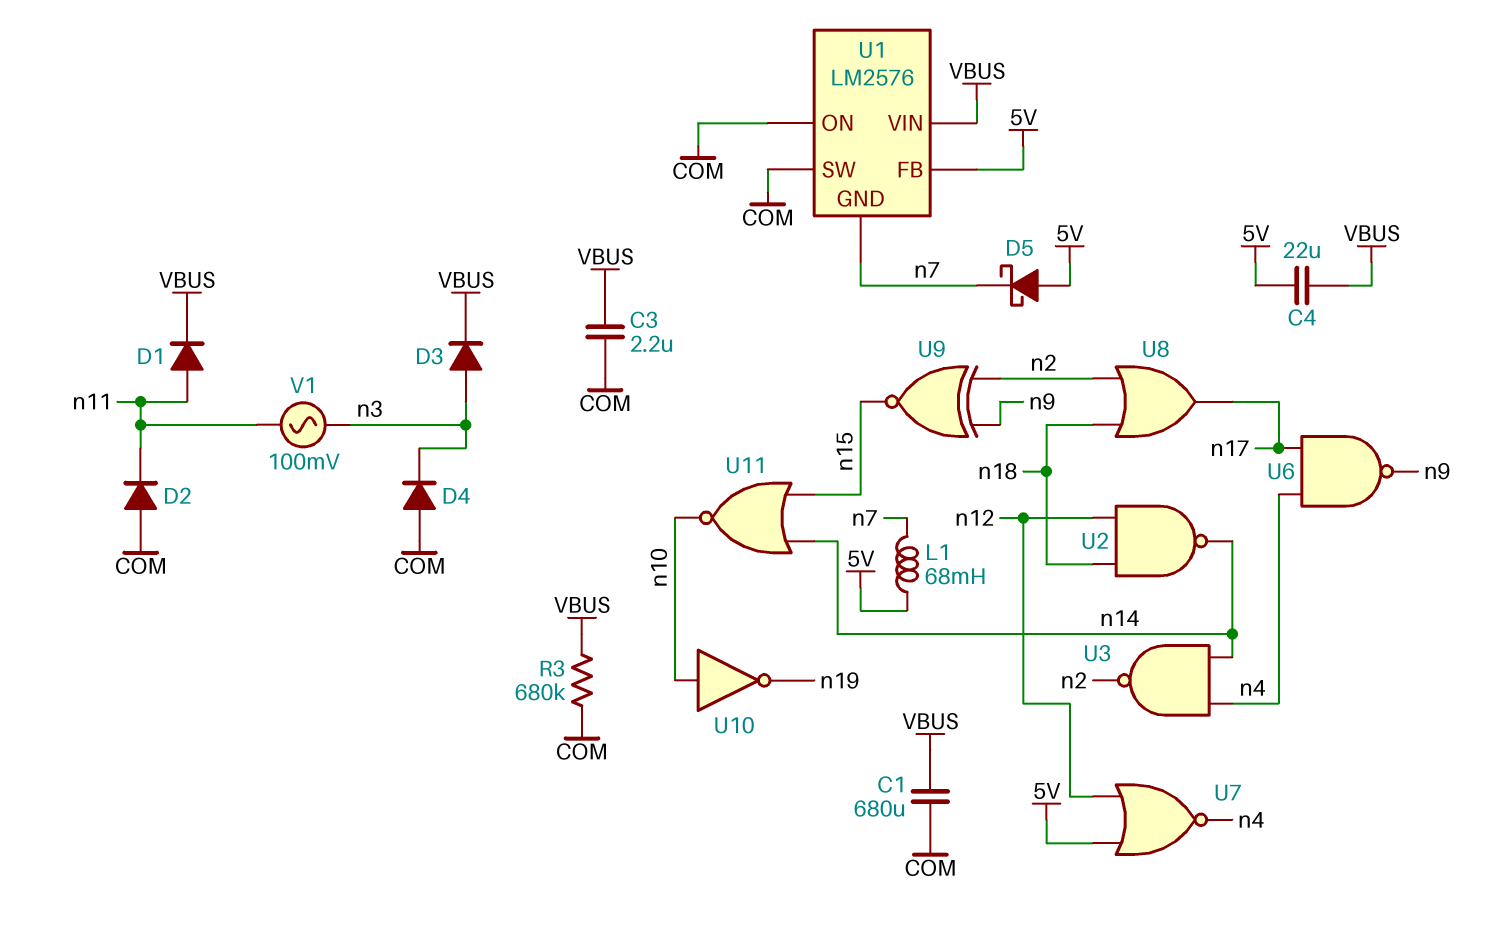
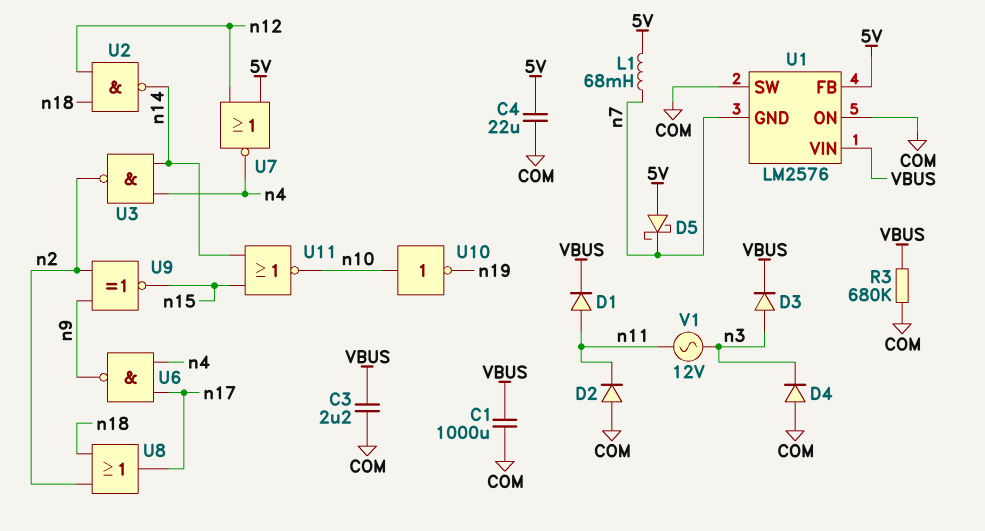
C1: 680uF (COM, VBUS) -> 1000uF (COM, VBUS)
C4: 22uF (5V, VBUS) -> 22uF (5V, COM)
V1: AC 100mV (n3, n11) -> AC 12V (n3, n11)

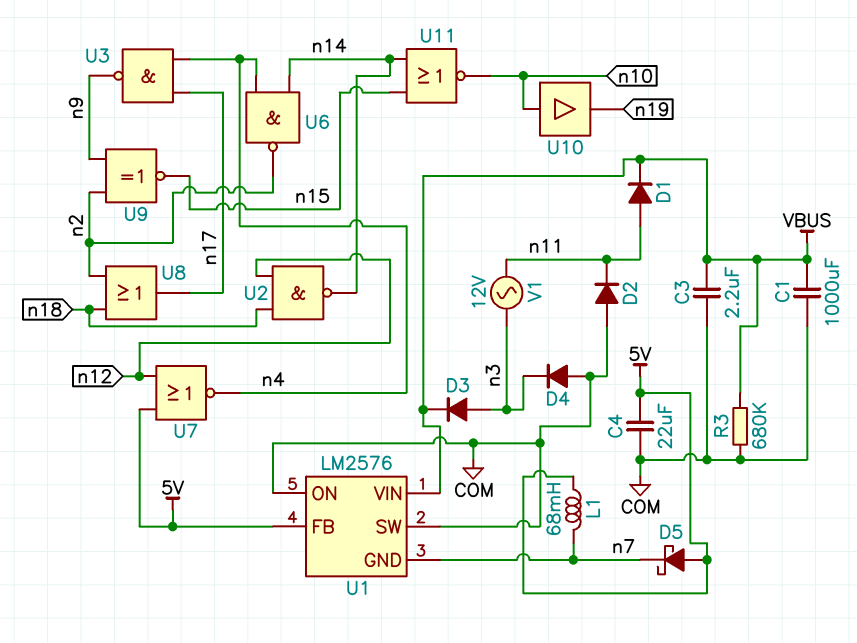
U3: NAND (in n4, in n14, out n2) -> NAND (in n4, in n17, out n9)
U6: NAND (in n4, in n17, out n9) -> NAND (in n4, in n14, out n2)
U10: NOT (in n10, out n19) -> buffer (in n10, out n19)

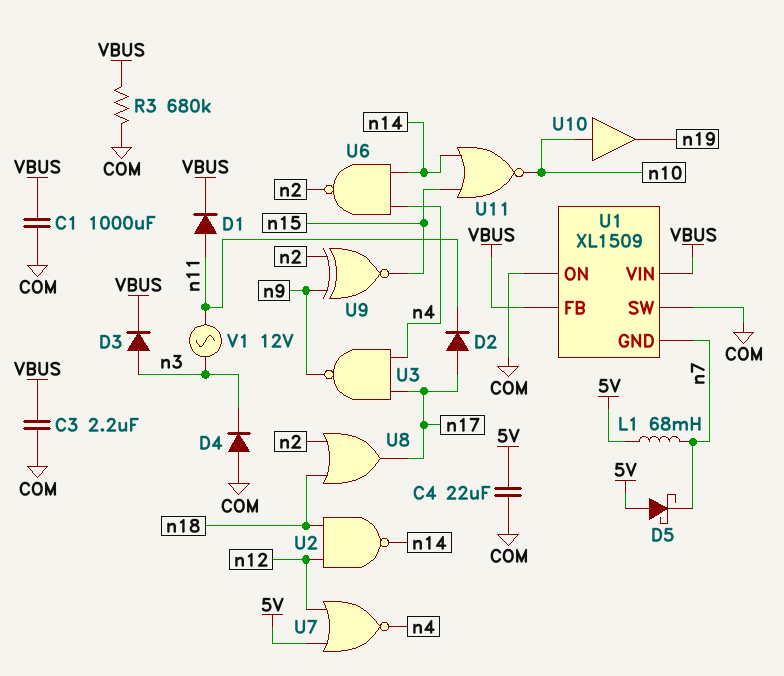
D2: diode (A COM, K n11) -> diode (A n17, K n11)
U1: LM2576 -> XL1509
U1 pin FB: 5V -> VBUS

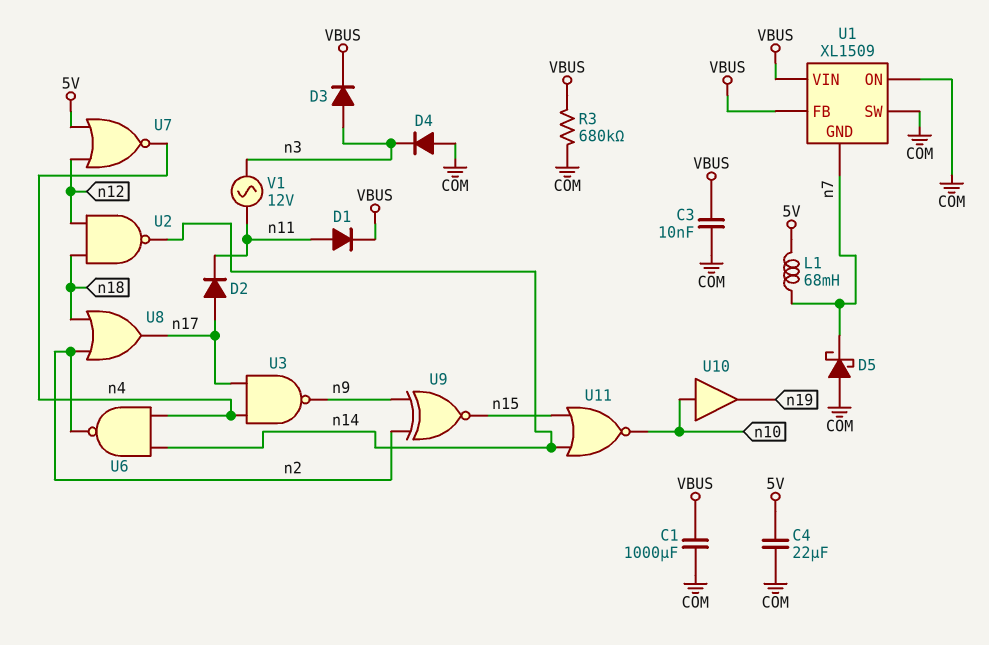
C3: 2.2uF (COM, VBUS) -> 10nF (COM, VBUS)
D5: schottky (A 5V, K n7) -> schottky (A COM, K n7)

